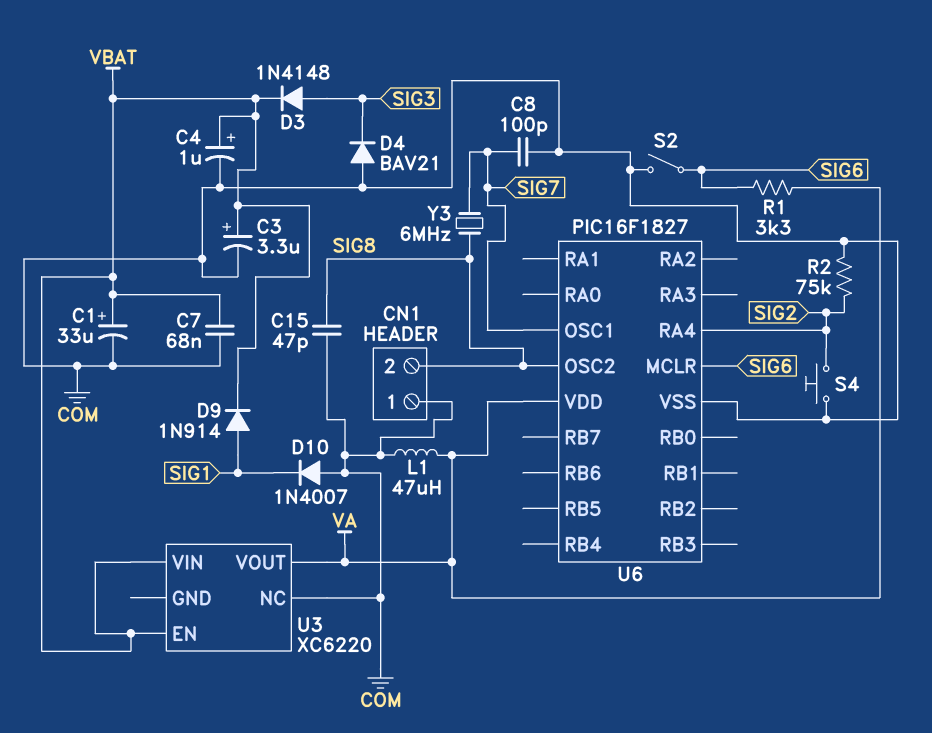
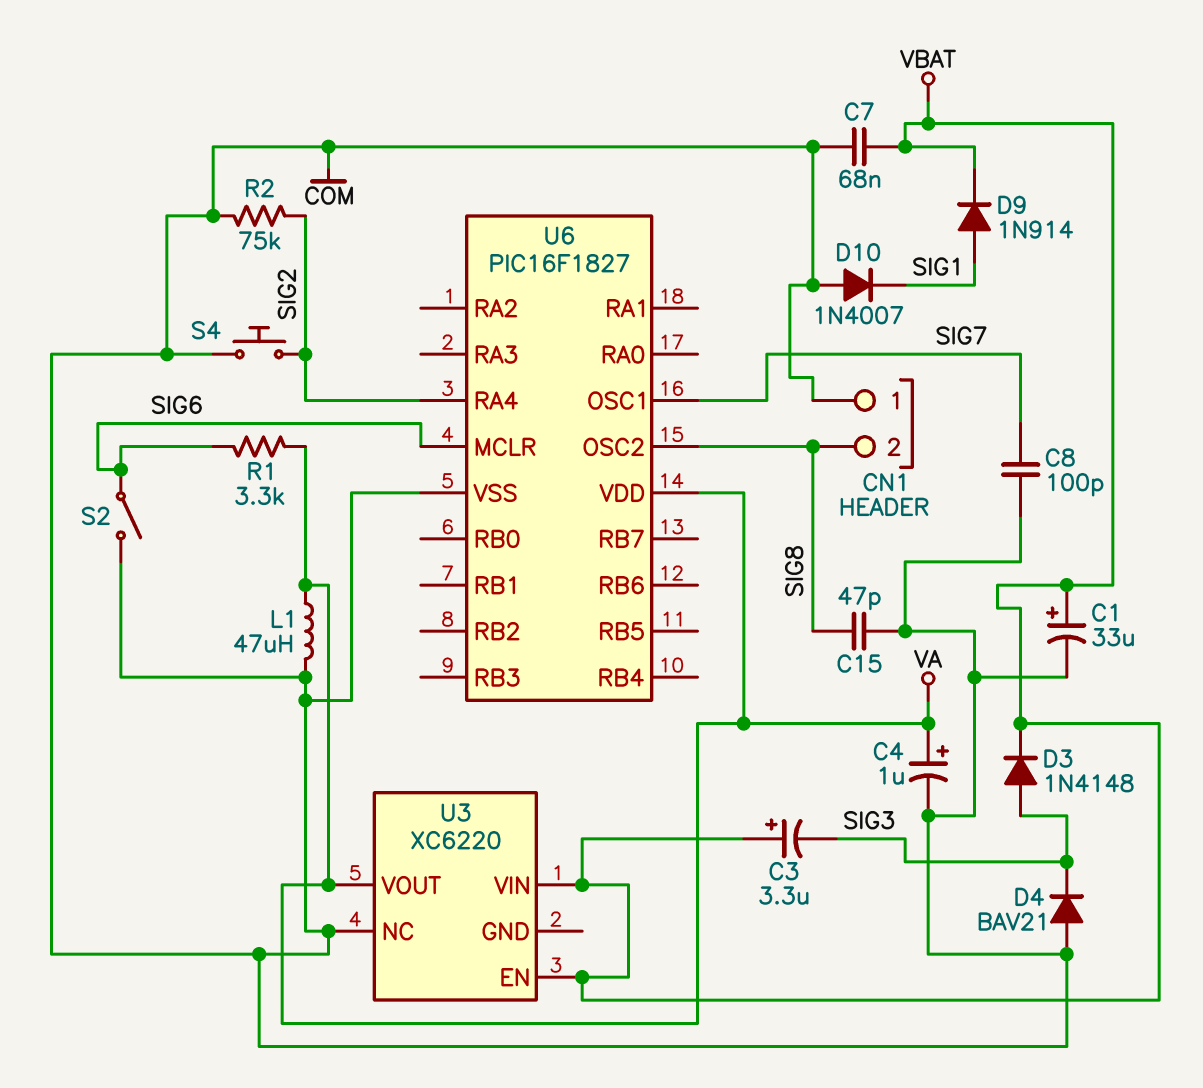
C3: 3.3uF (plus VBAT, minus COM) -> 3.3uF (plus VBAT, minus SIG3)
C4: 1uF (plus VBAT, minus COM) -> 1uF (plus VA, minus COM)
Y3: 6MHz (SIG7, SIG8) -> none

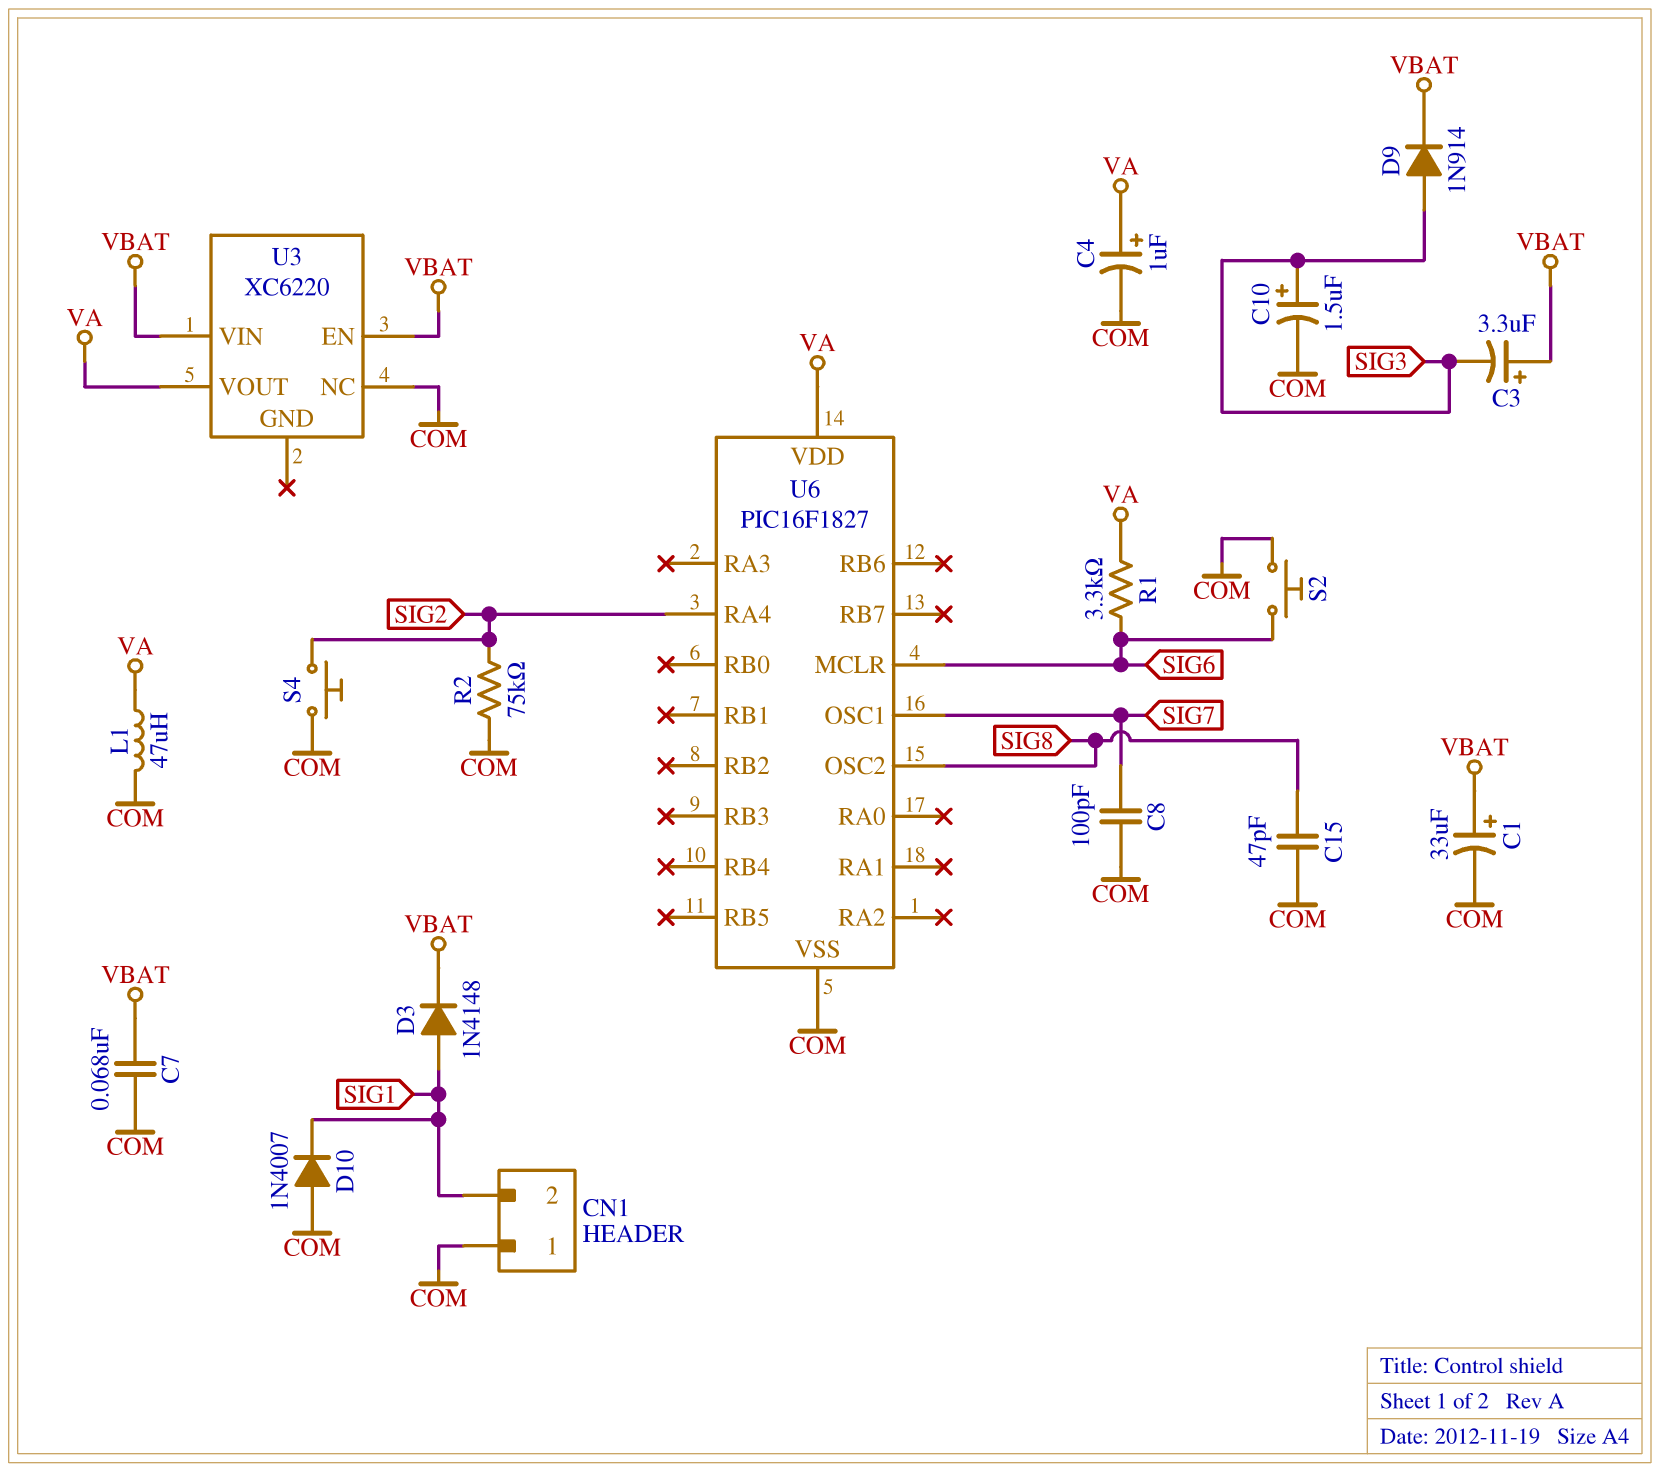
C10: none -> 1.5uF (plus SIG3, minus COM)
CN1 pin 2: SIG8 -> SIG1
D3: diode 1N4148 (A SIG3, K VBAT) -> diode 1N4148 (A SIG1, K VBAT)
D4: diode BAV21 (A COM, K SIG3) -> none
D9: diode 1N914 (A SIG1, K VBAT) -> diode 1N914 (A SIG3, K VBAT)
S2: switch (COM, SIG6) -> button (COM, SIG6)

